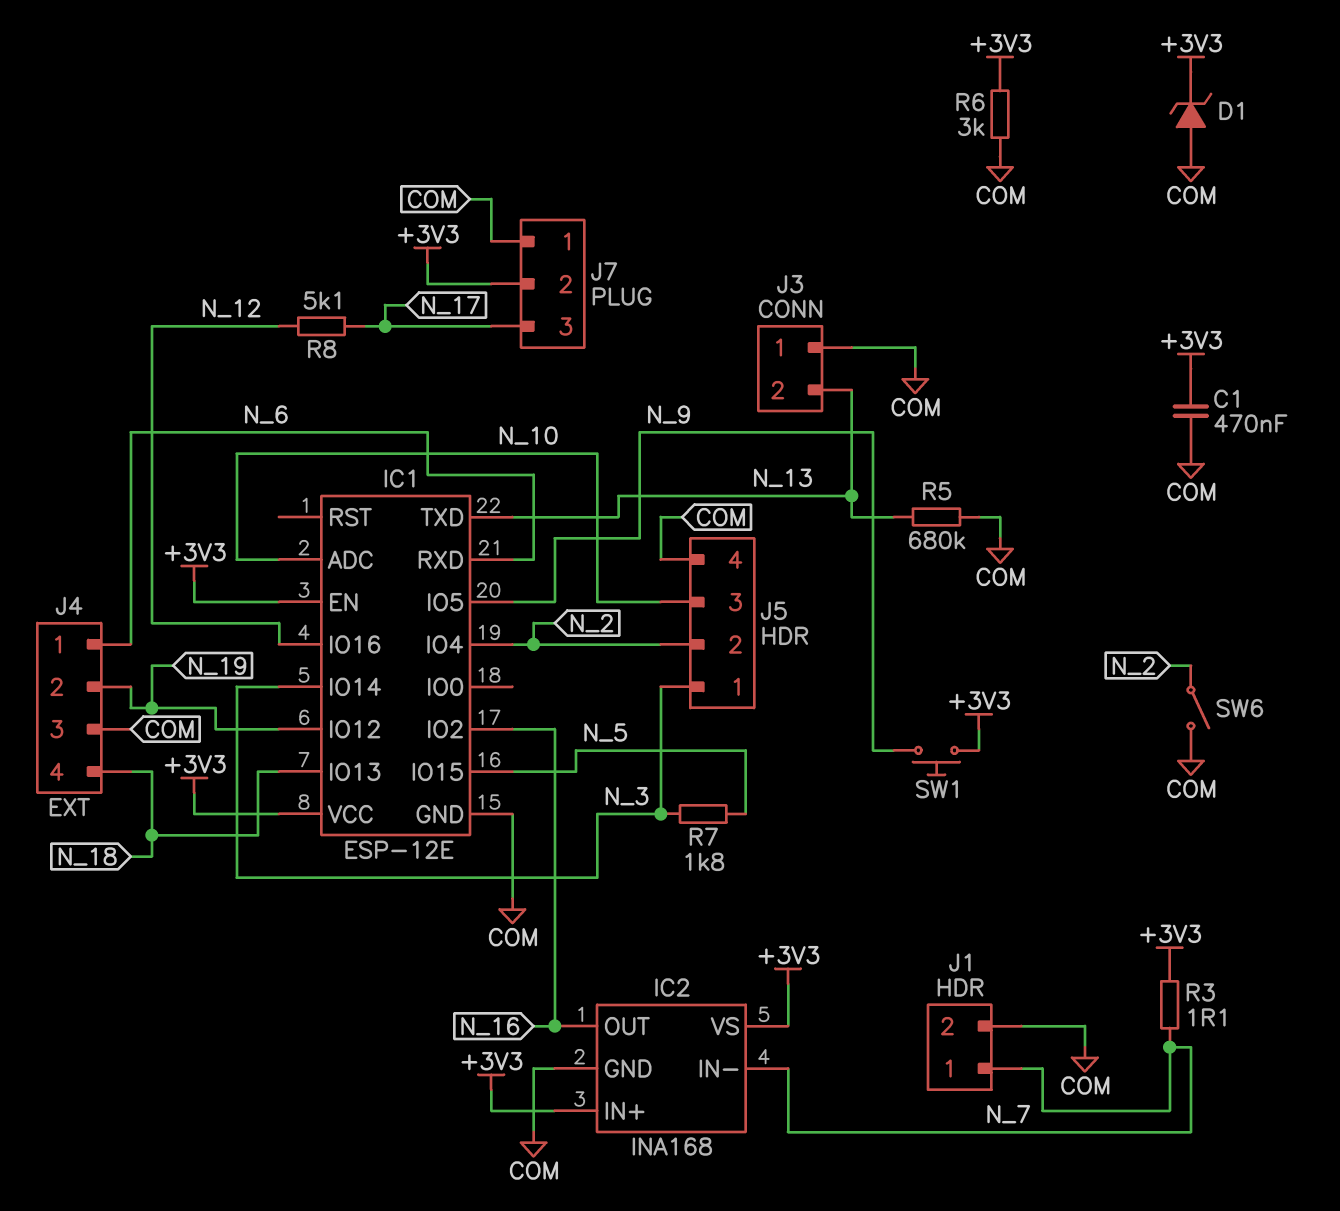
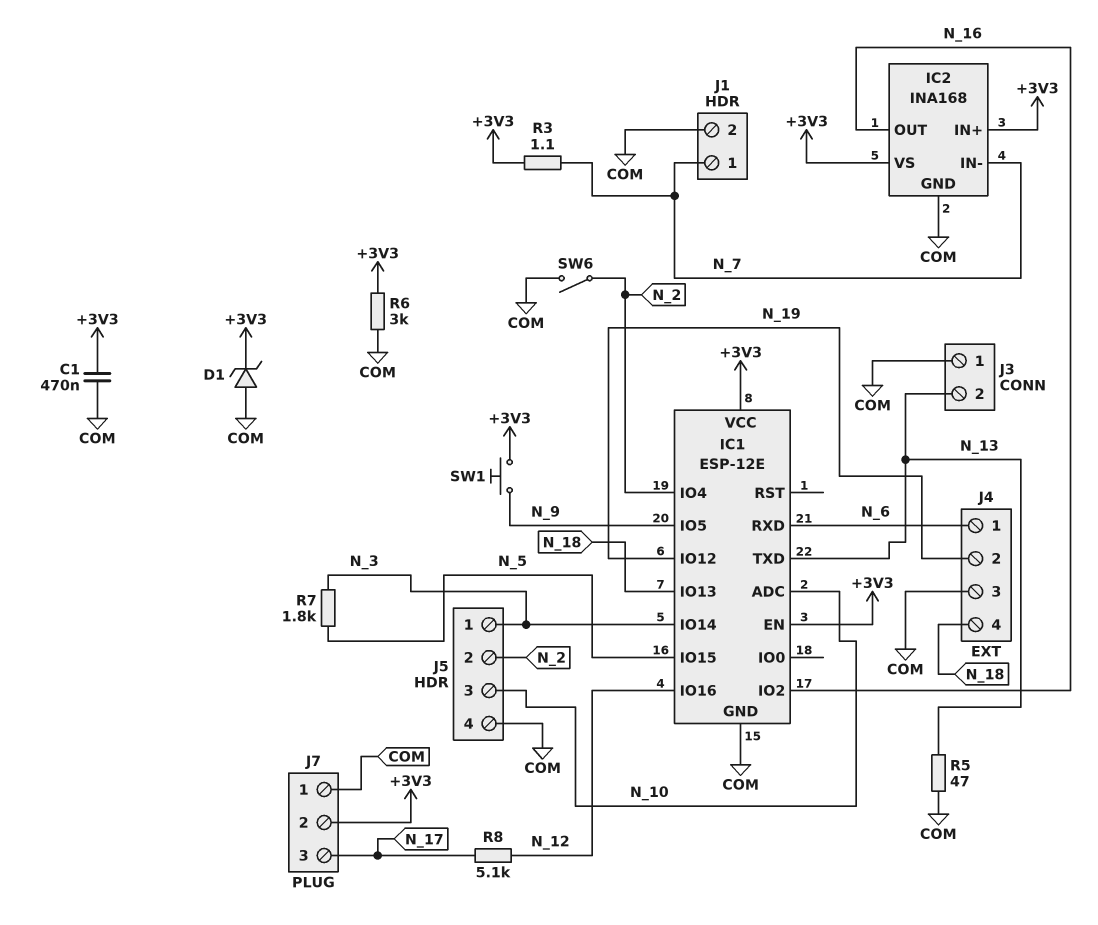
R5: 680k (COM, N_13) -> 47 (COM, N_13)

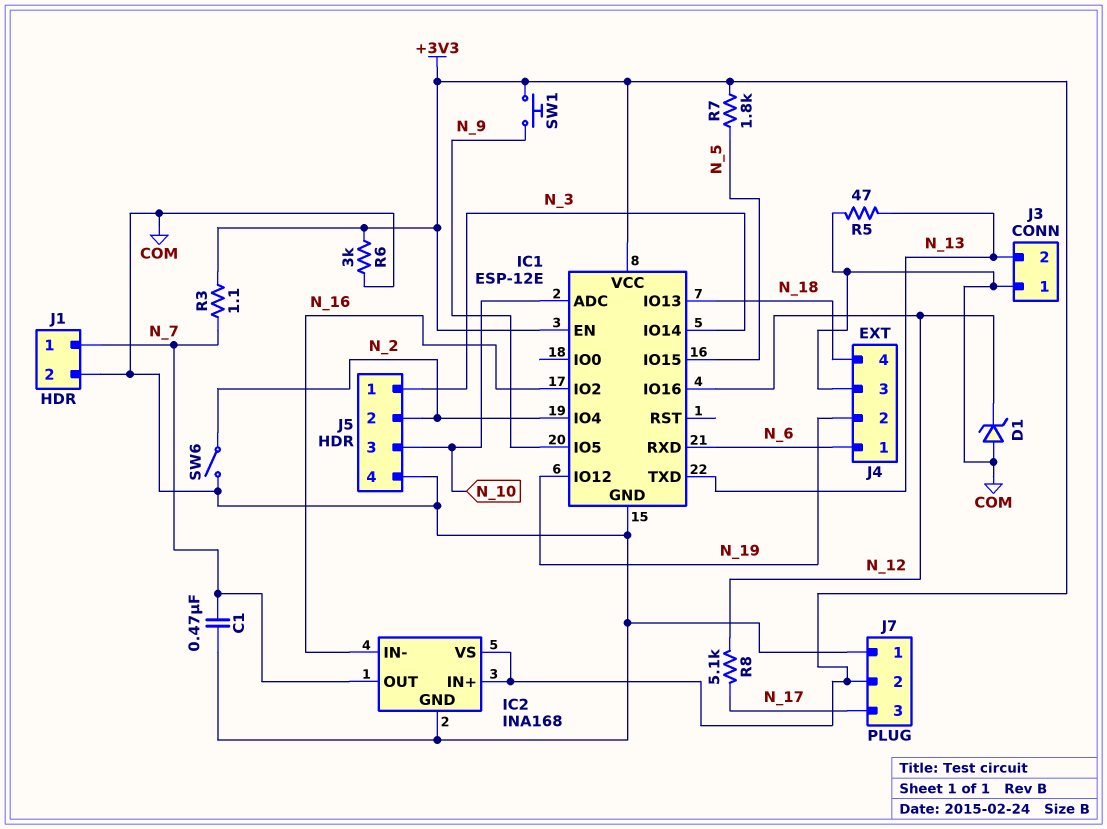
C1: 470nF (+3V3, COM) -> 470nF (COM, N_7)
D1: zener (A COM, K +3V3) -> zener (A COM, K N_12)
IC2 pin IN-: N_7 -> N_16
IC2 pin OUT: N_16 -> N_7
R7: 1.8k (N_3, N_5) -> 1.8k (+3V3, N_5)

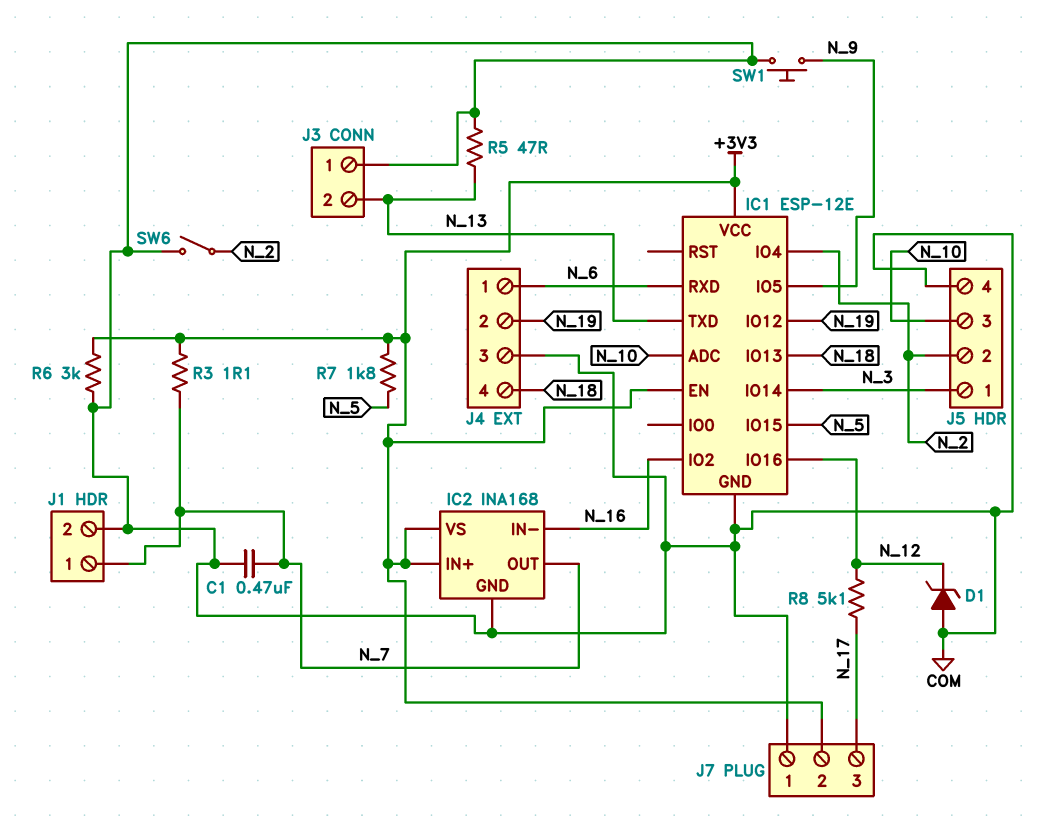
SW1: button (+3V3, N_9) -> button (COM, N_9)

